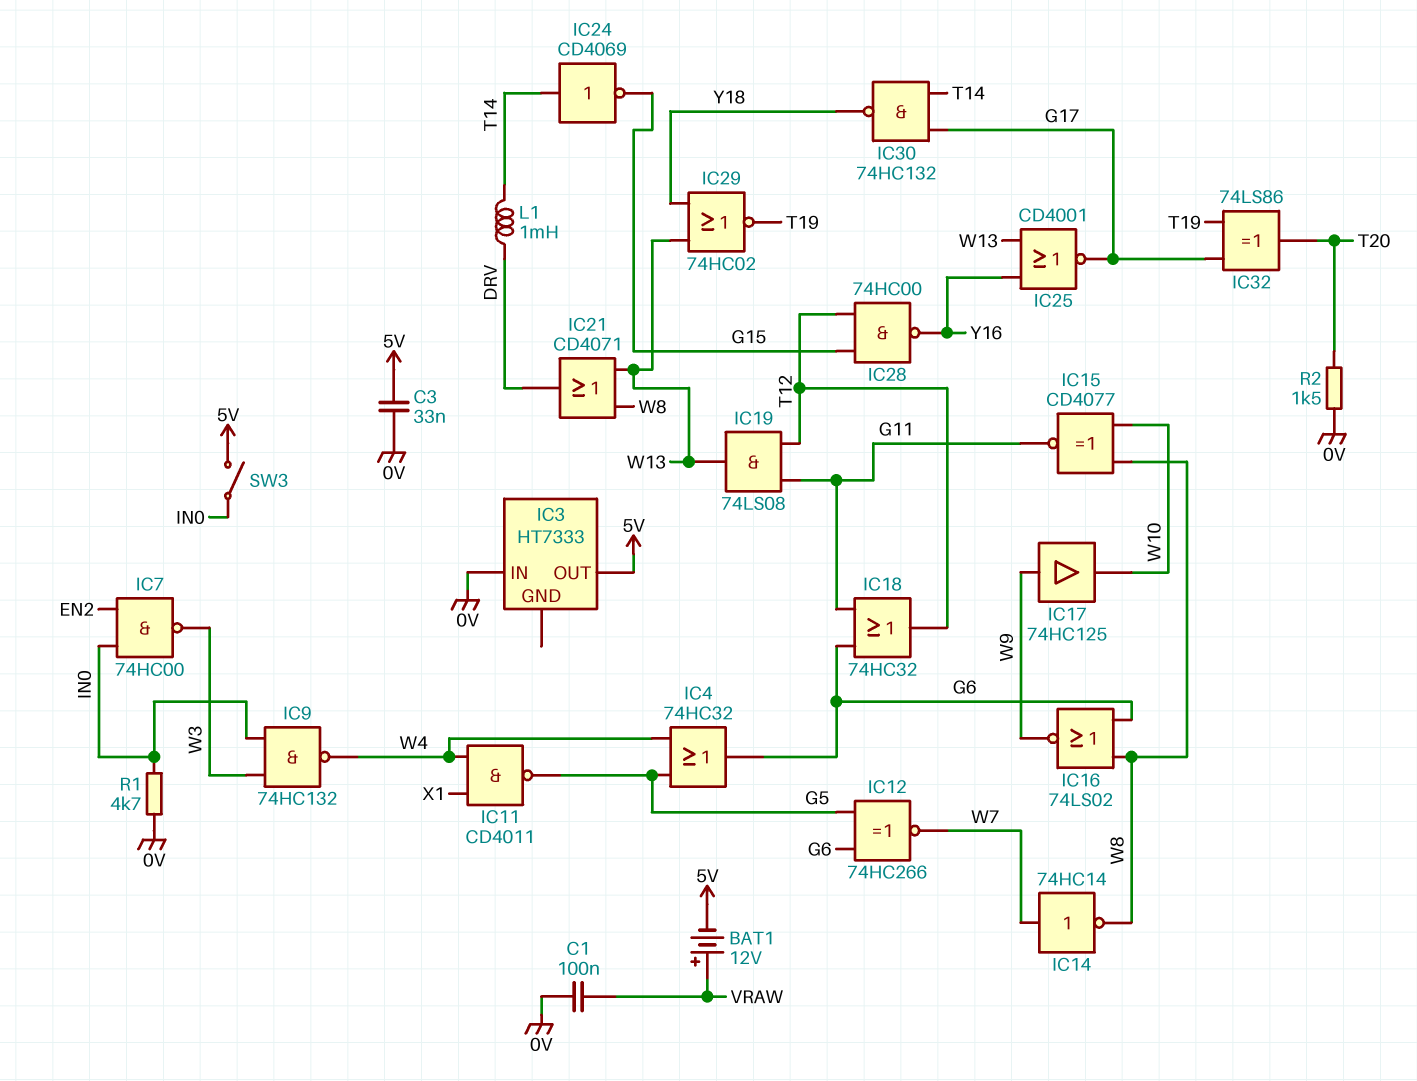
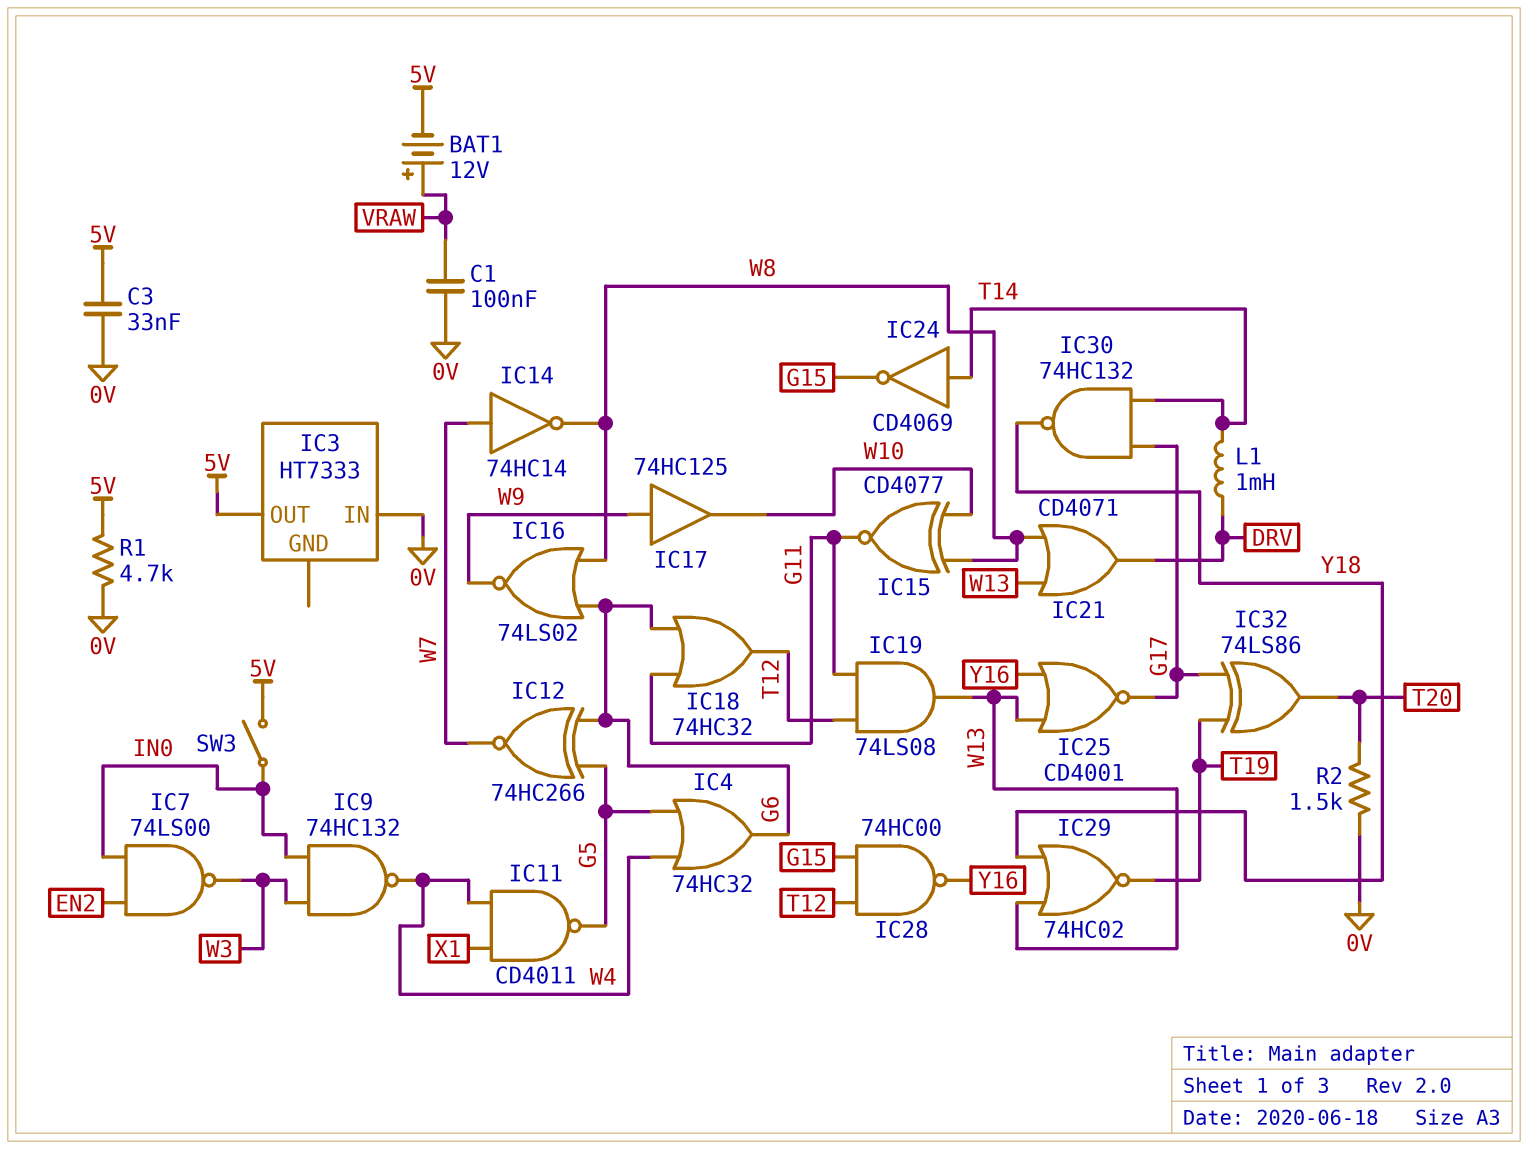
IC7: NAND 74HC00 (in EN2, in IN0, out W3) -> NAND 74LS00 (in EN2, in IN0, out W3)
R1: 4.7k (0V, IN0) -> 4.7k (0V, 5V)

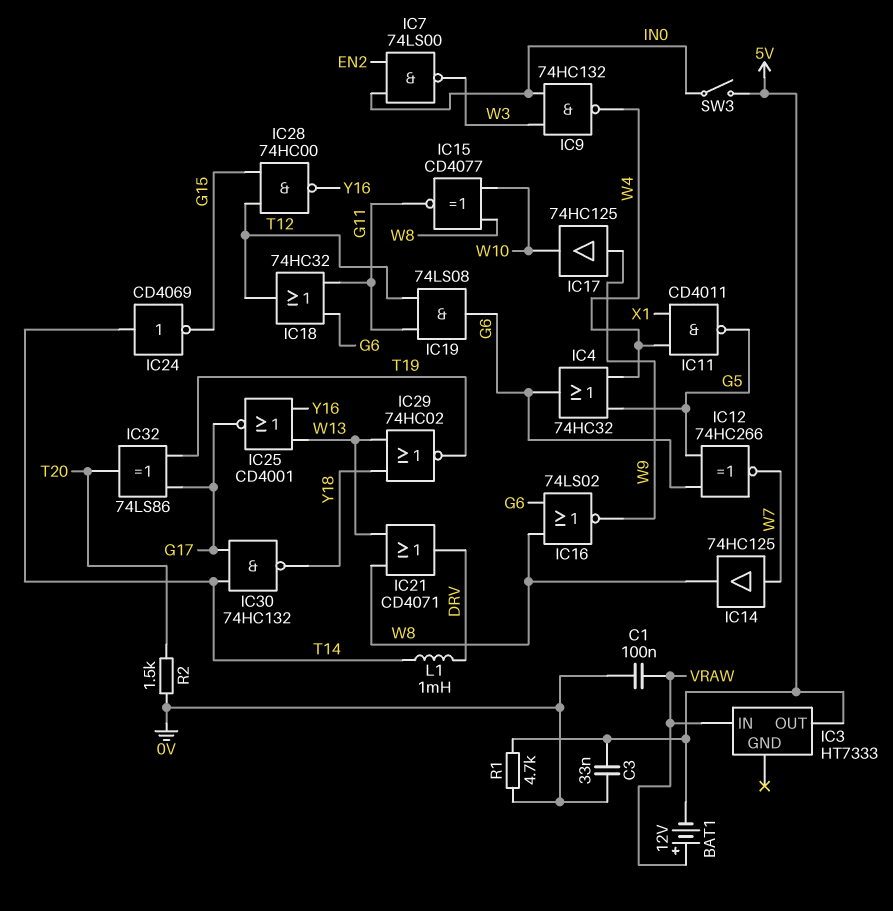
IC3 pin IN: 0V -> VRAW
IC14: NOT 74HC14 (in W7, out W8) -> buffer 74HC125 (in W7, out W8)
IC19: AND 74LS08 (in G11, in T12, out W13) -> AND 74LS08 (in G11, in T12, out G6)

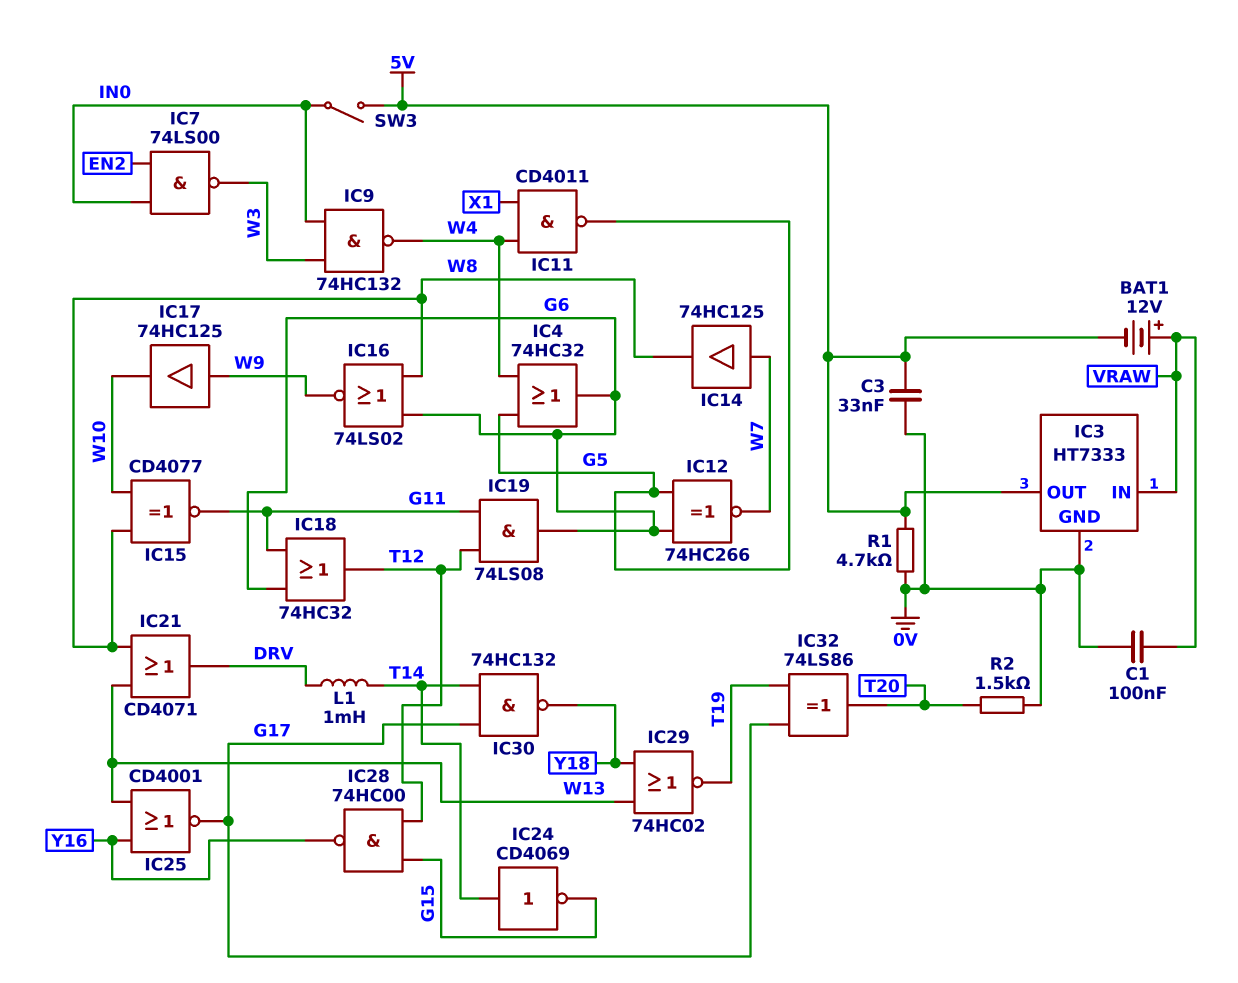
IC3 pin GND: none -> 0V

